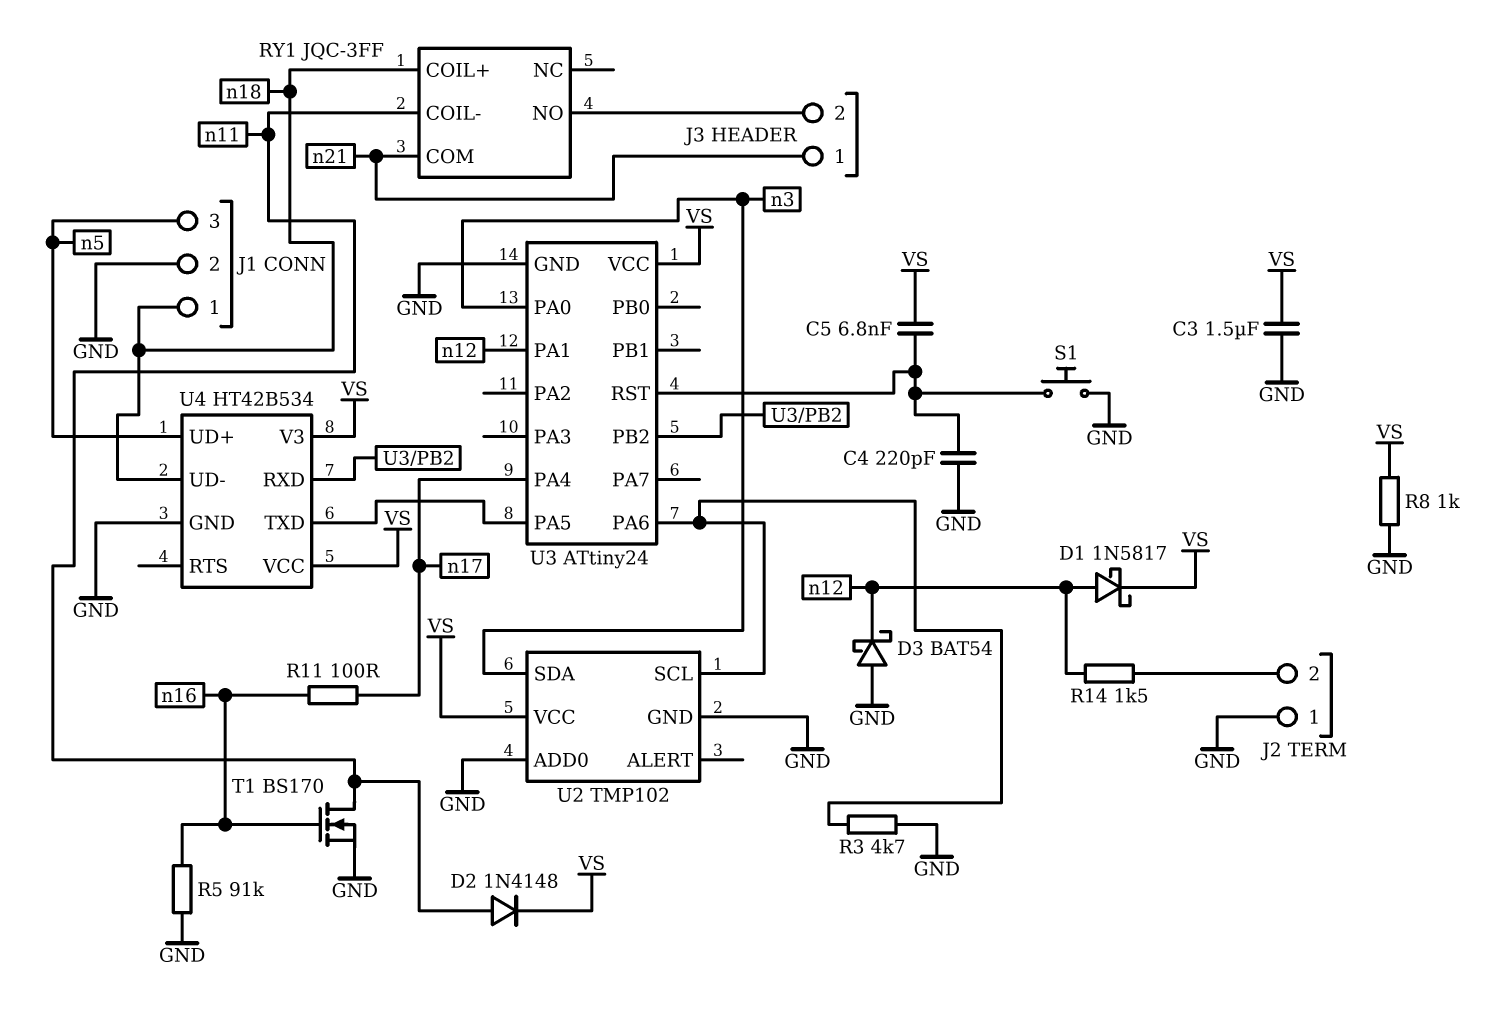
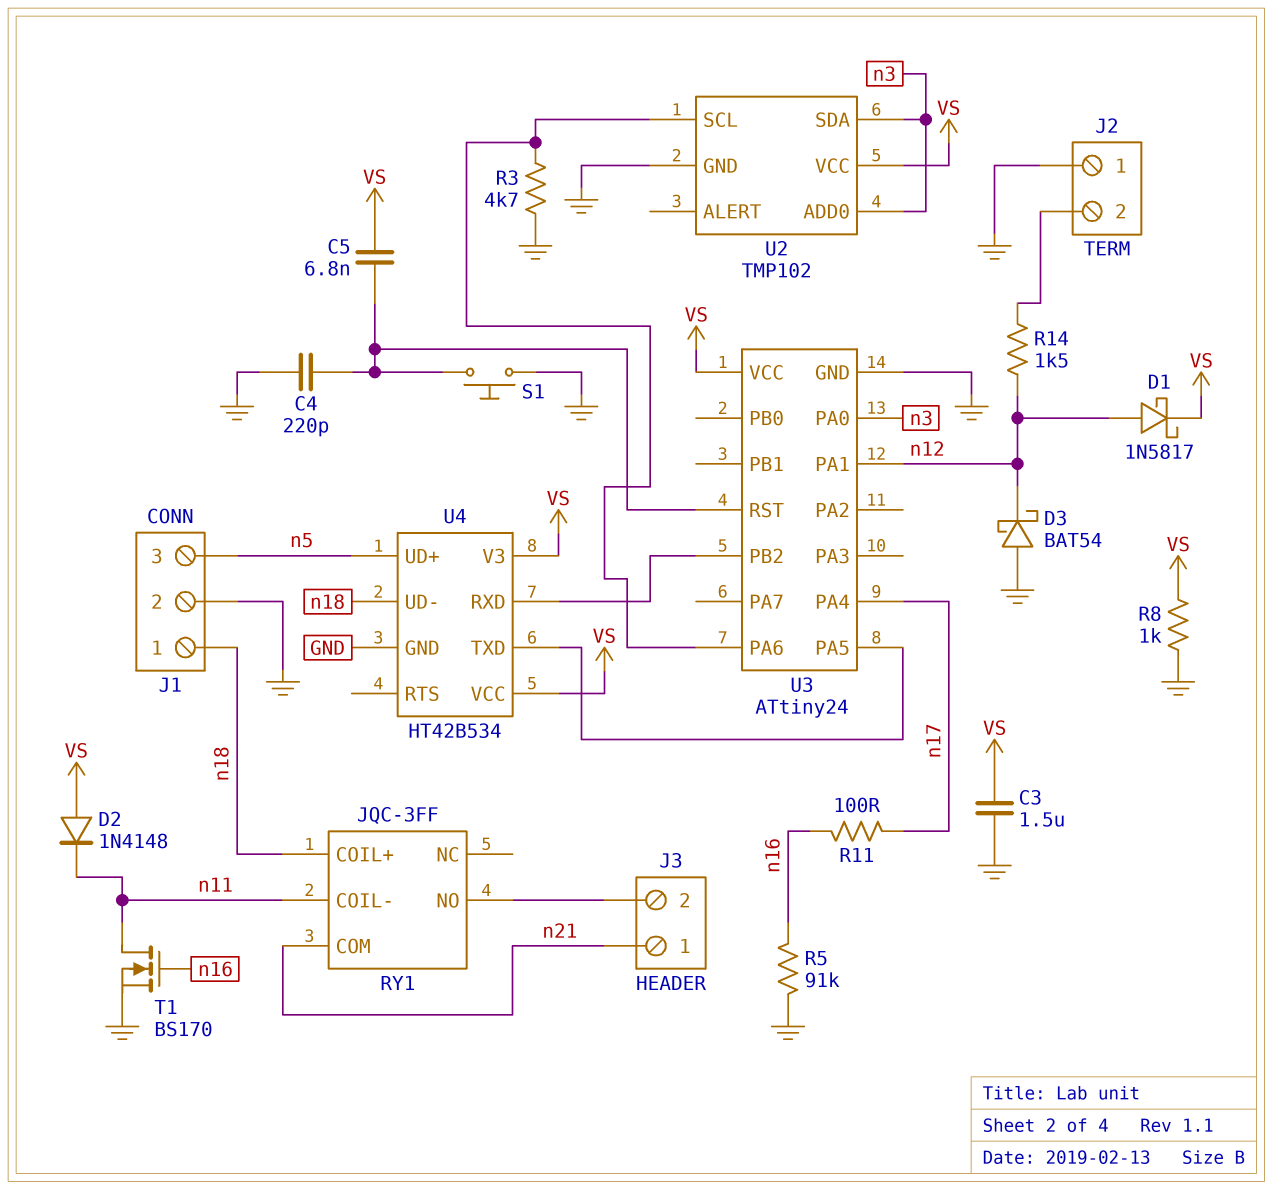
D2: diode 1N4148 (A n11, K VS) -> diode 1N4148 (A VS, K n11)
U2 pin ADD0: GND -> n3

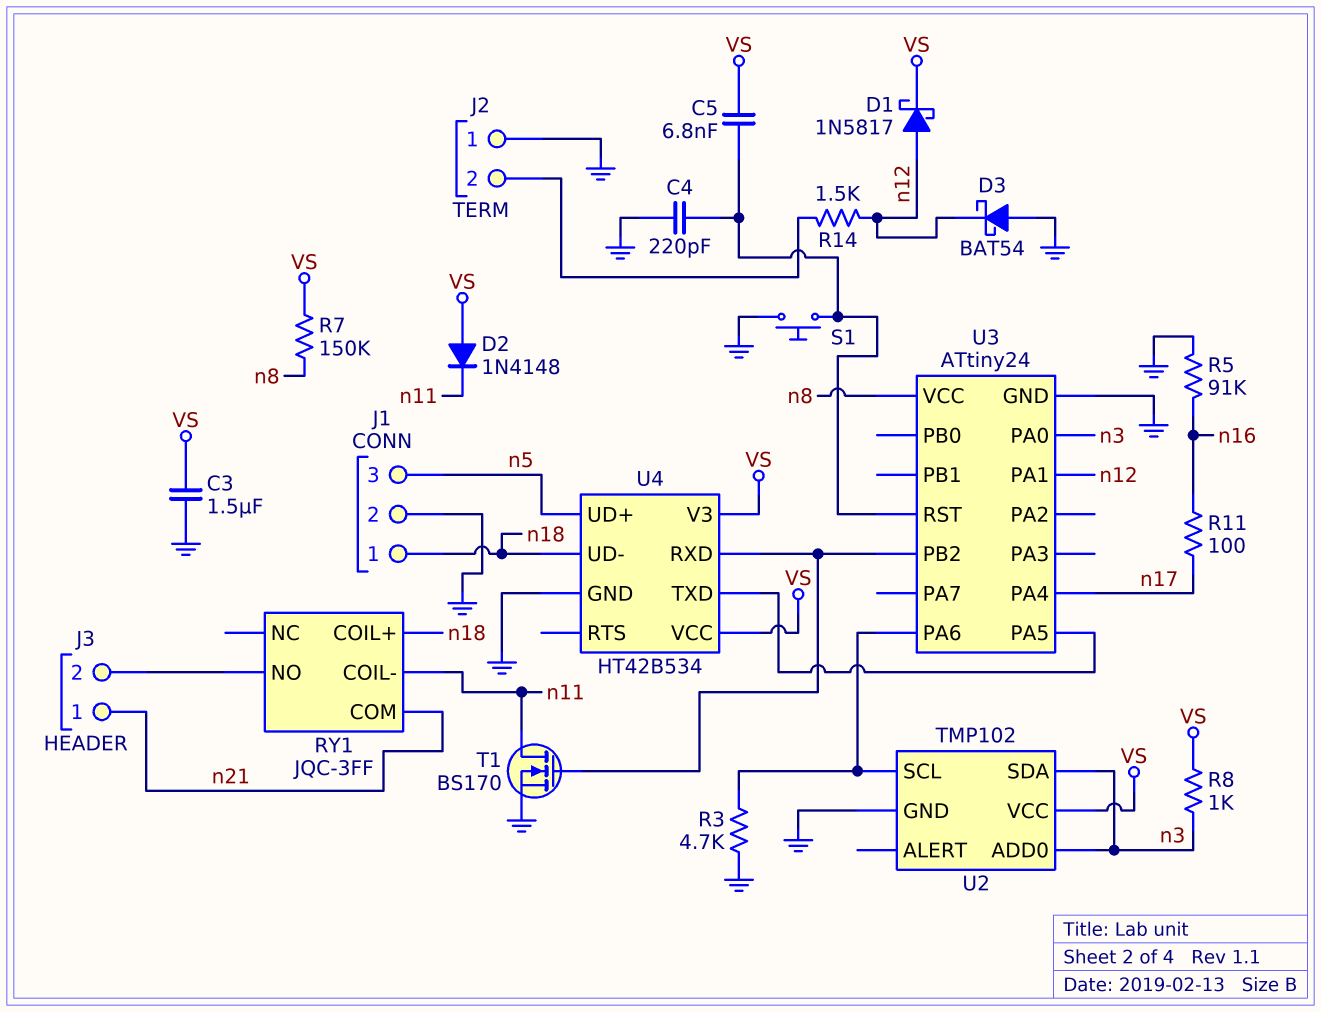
R7: none -> 150k (VS, n8)
R8: 1k (GND, VS) -> 1k (VS, n3)
T1: NMOS BS170 (G n16, D n11, S GND) -> NMOS BS170 (G U3/PB2, D n11, S GND)
U3 pin VCC: VS -> n8

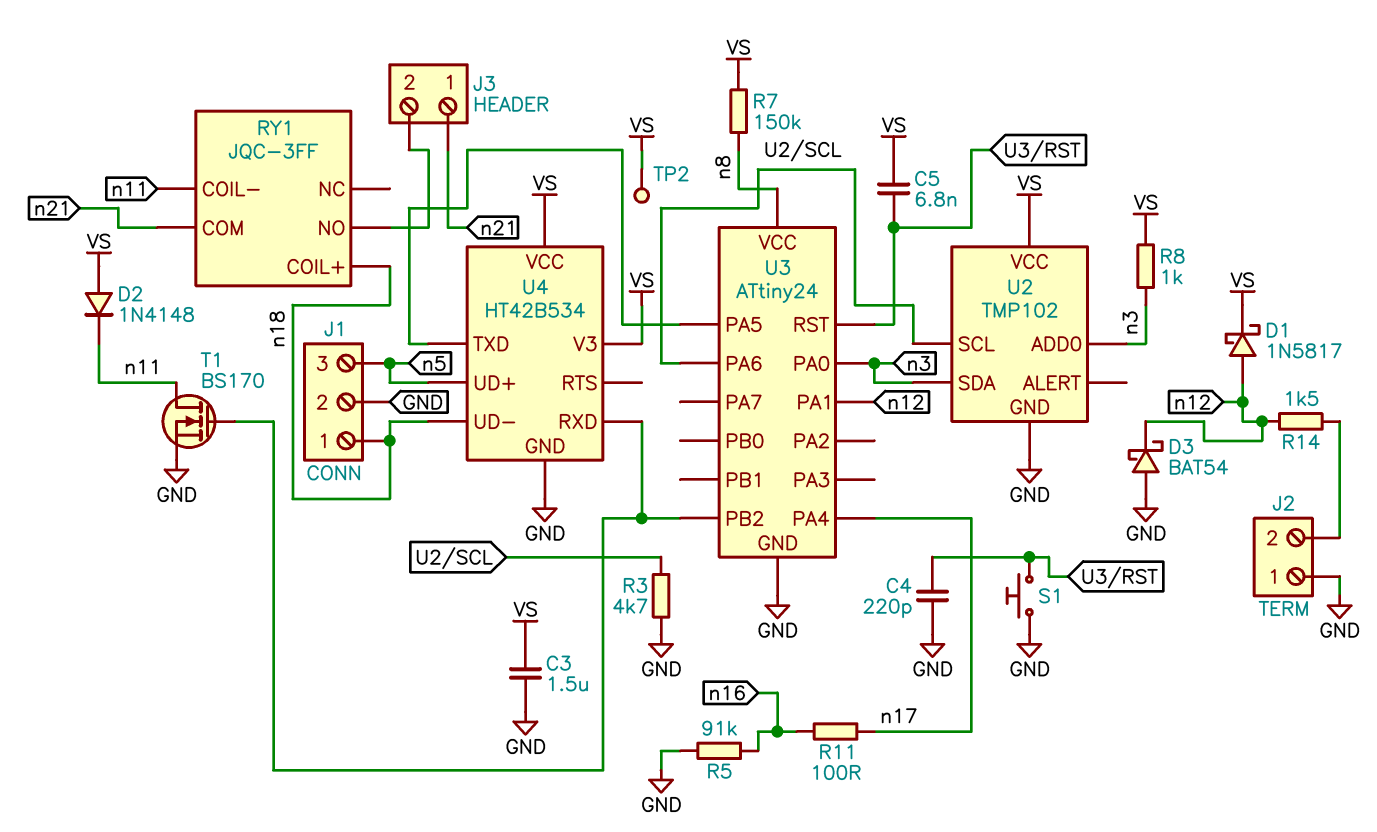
TP2: none -> test point (VS)

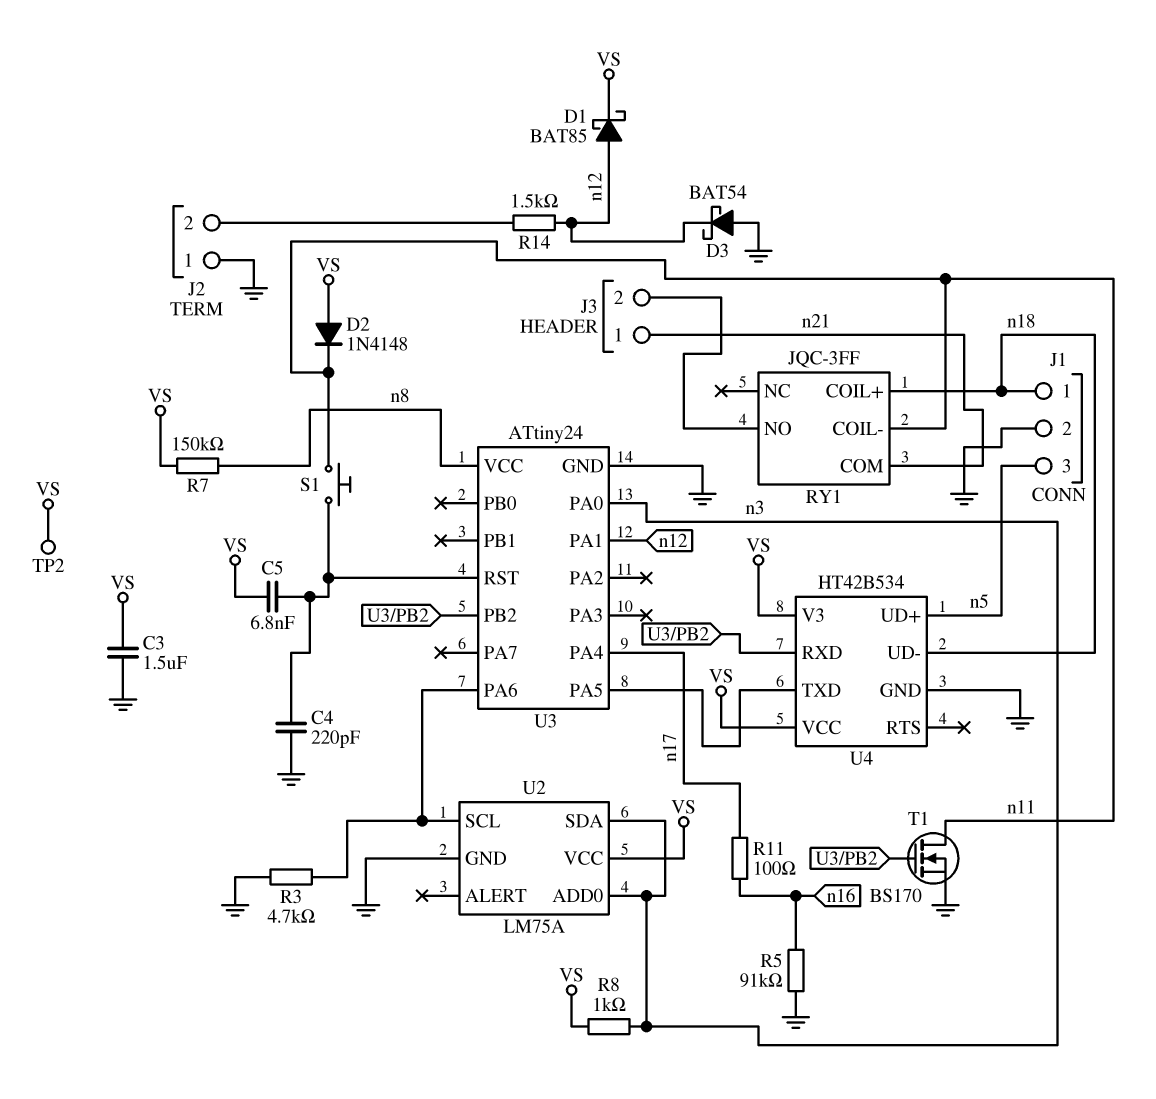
D1: schottky 1N5817 (A n12, K VS) -> schottky BAT85 (A n12, K VS)
S1: button (GND, U3/RST) -> button (U3/RST, n11)
U2: TMP102 -> LM75A

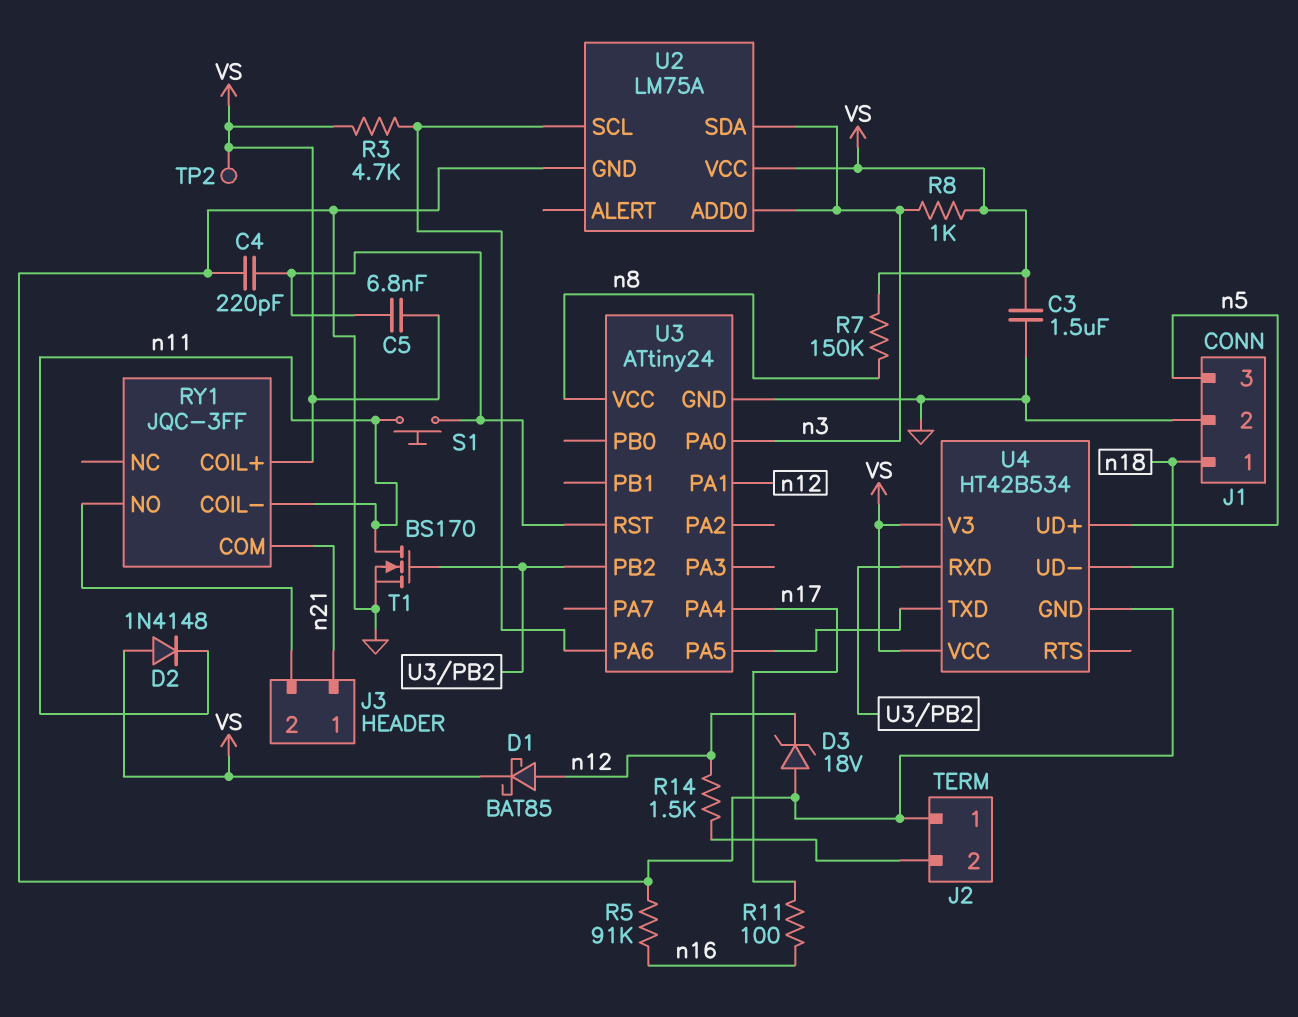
D3: schottky BAT54 (A GND, K n12) -> zener 18V (A GND, K n12)
R3: 4.7k (GND, U2/SCL) -> 4.7k (U2/SCL, VS)
RY1 pin COIL+: n18 -> VS

